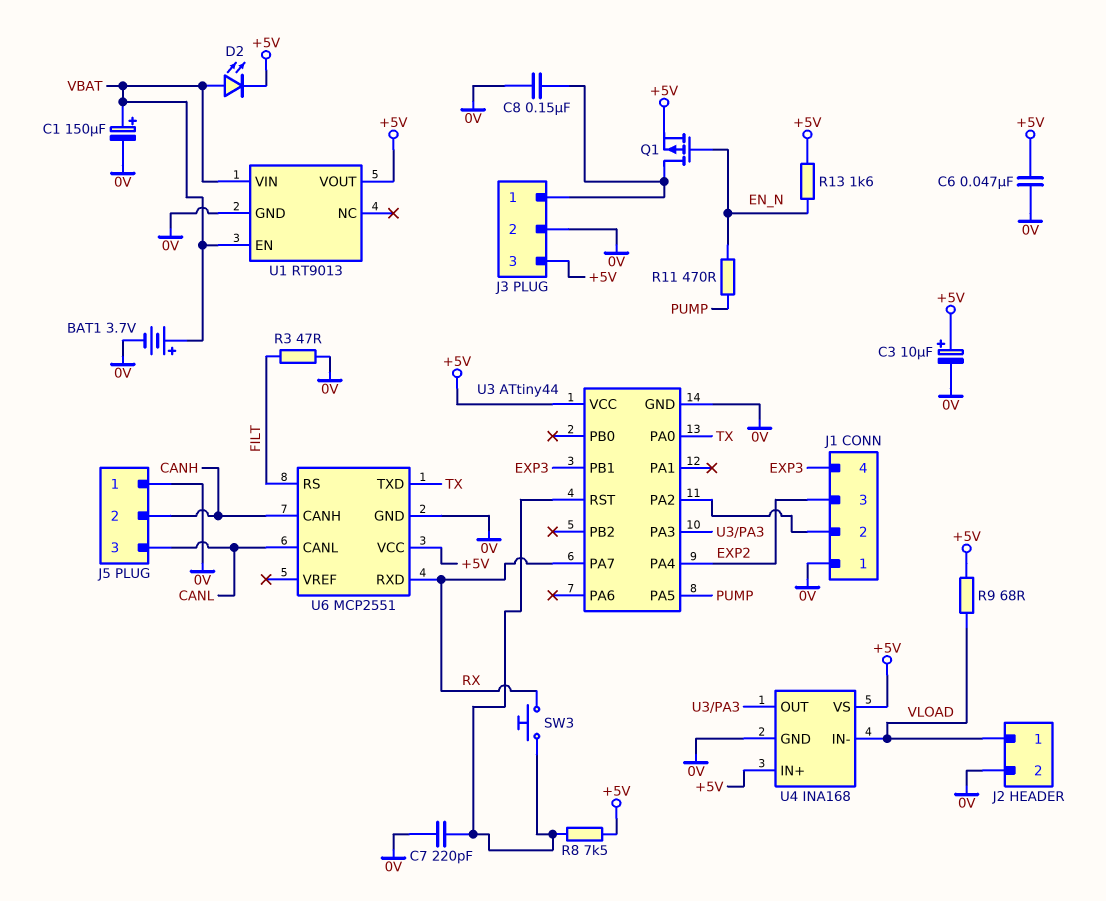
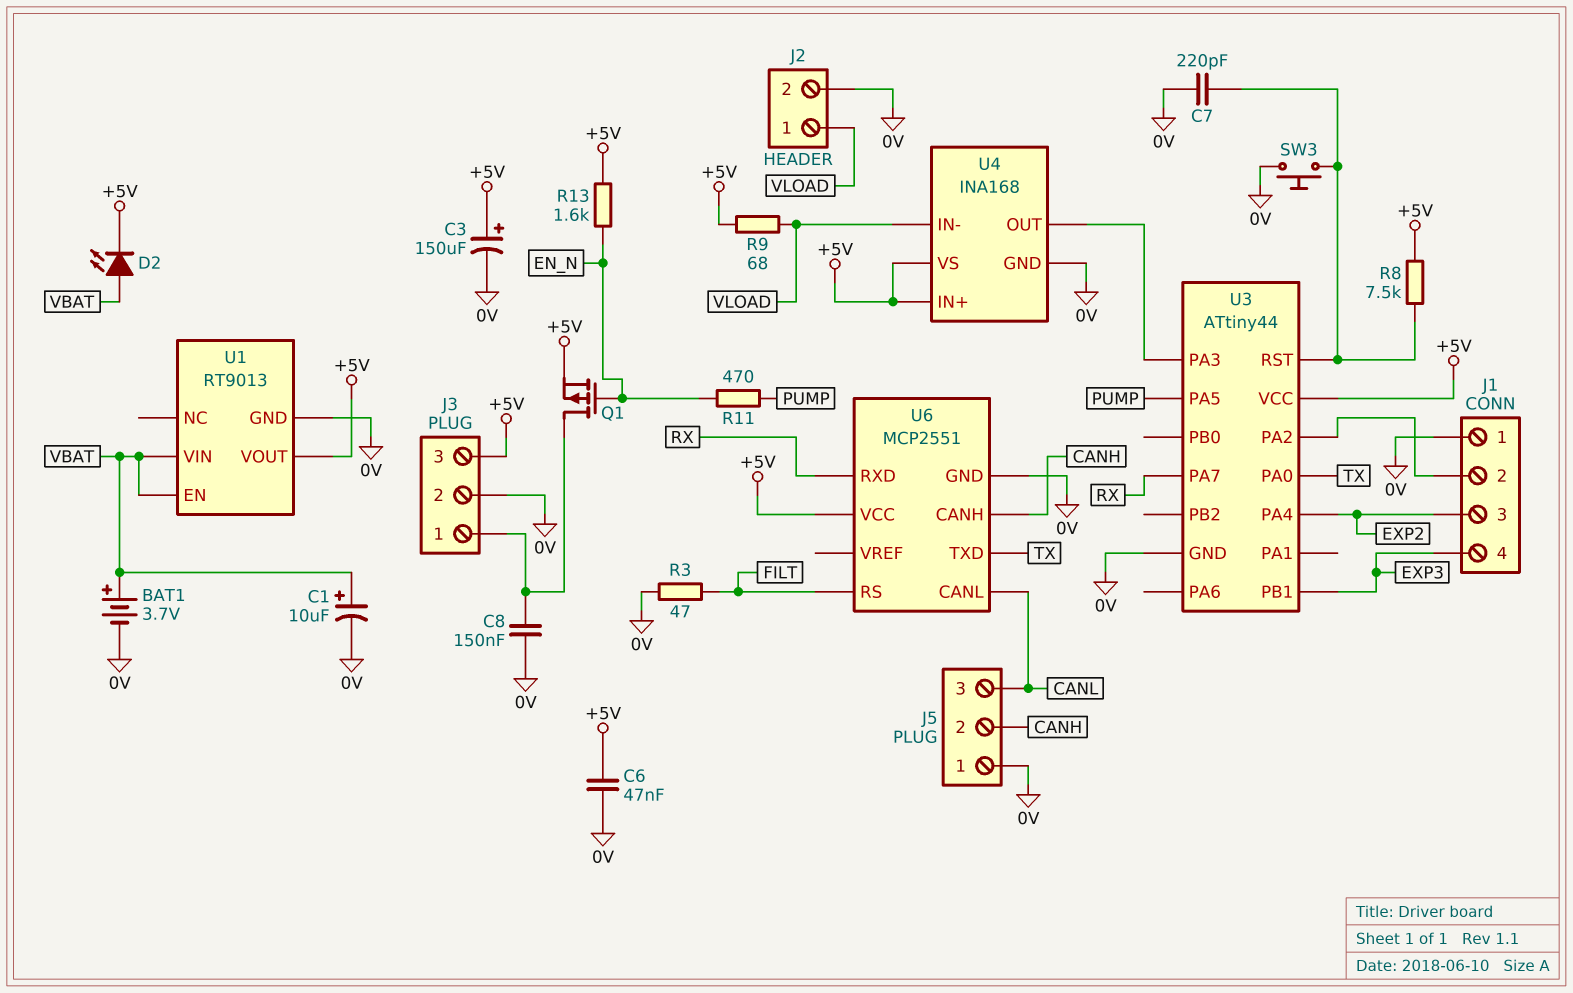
C1: 150uF (plus VBAT, minus 0V) -> 10uF (plus VBAT, minus 0V)
C3: 10uF (plus +5V, minus 0V) -> 150uF (plus +5V, minus 0V)
SW3: button (RX, U3/RST) -> button (0V, U3/RST)

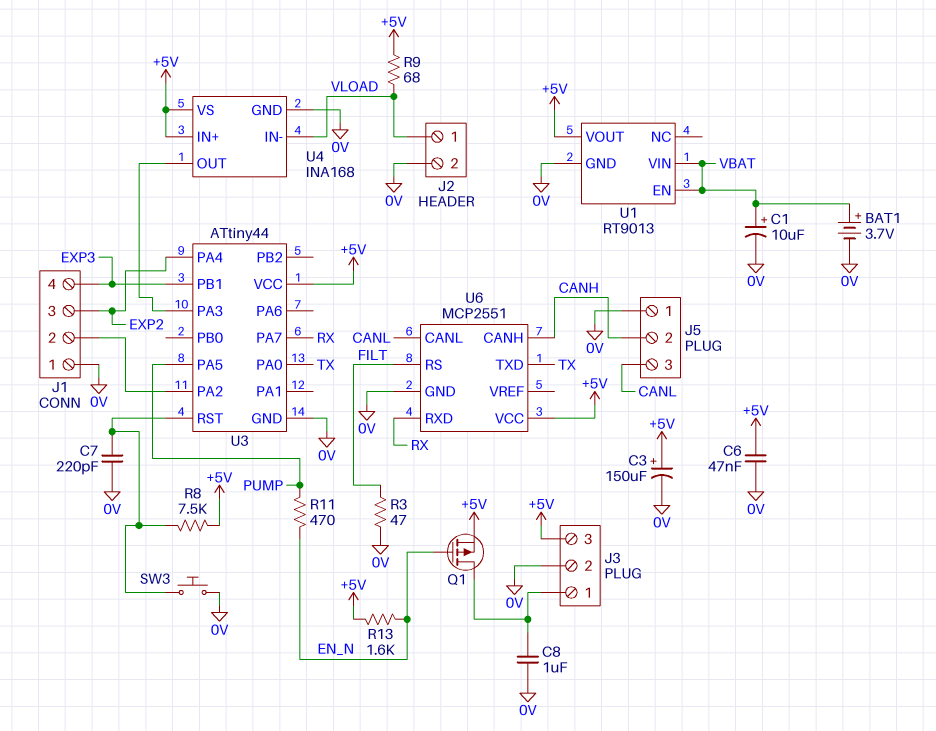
C8: 150nF (0V, J3/1) -> 1uF (0V, J3/1)
D2: LED (A VBAT, K +5V) -> none

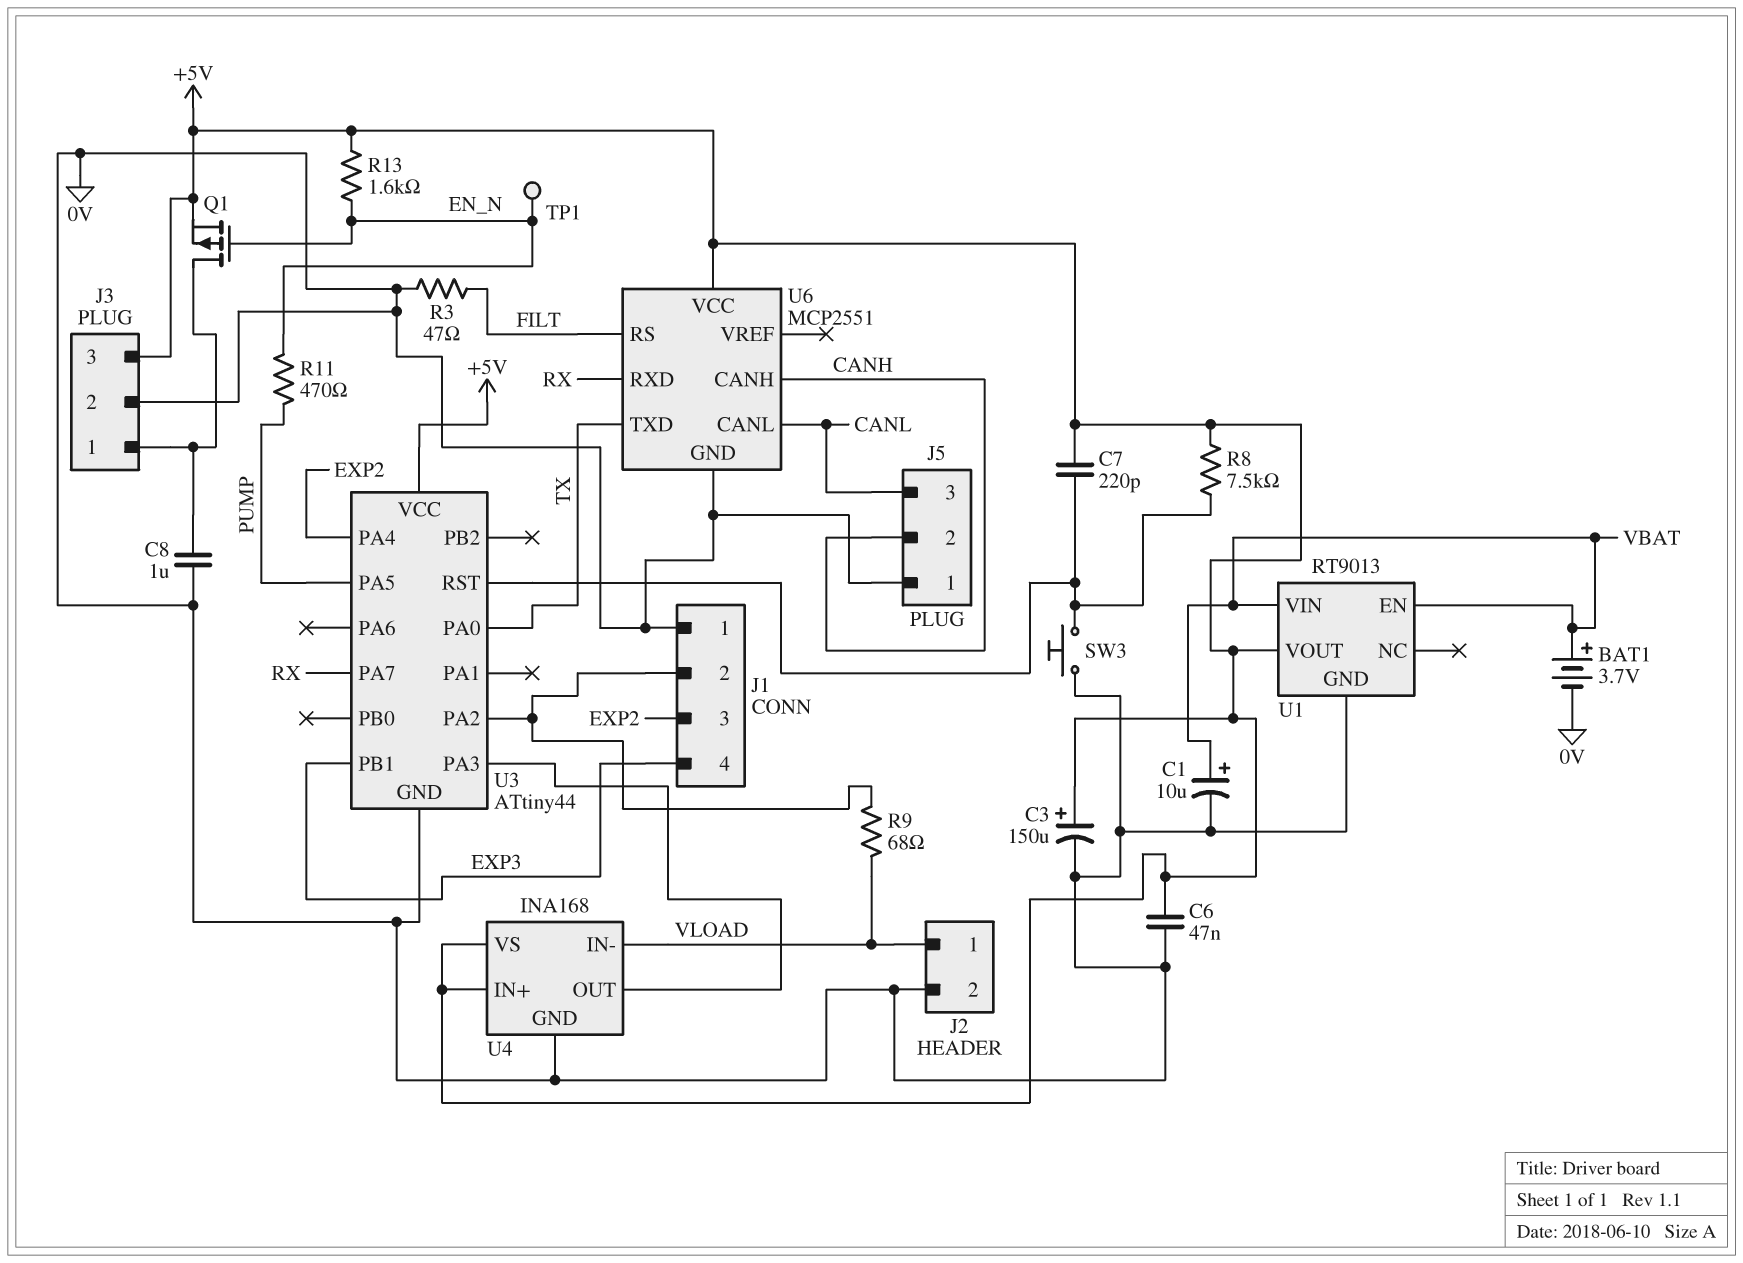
C7: 220pF (0V, U3/RST) -> 220pF (+5V, U3/RST)
R9: 68 (+5V, VLOAD) -> 68 (J1/2, VLOAD)
TP1: none -> test point (EN_N)

